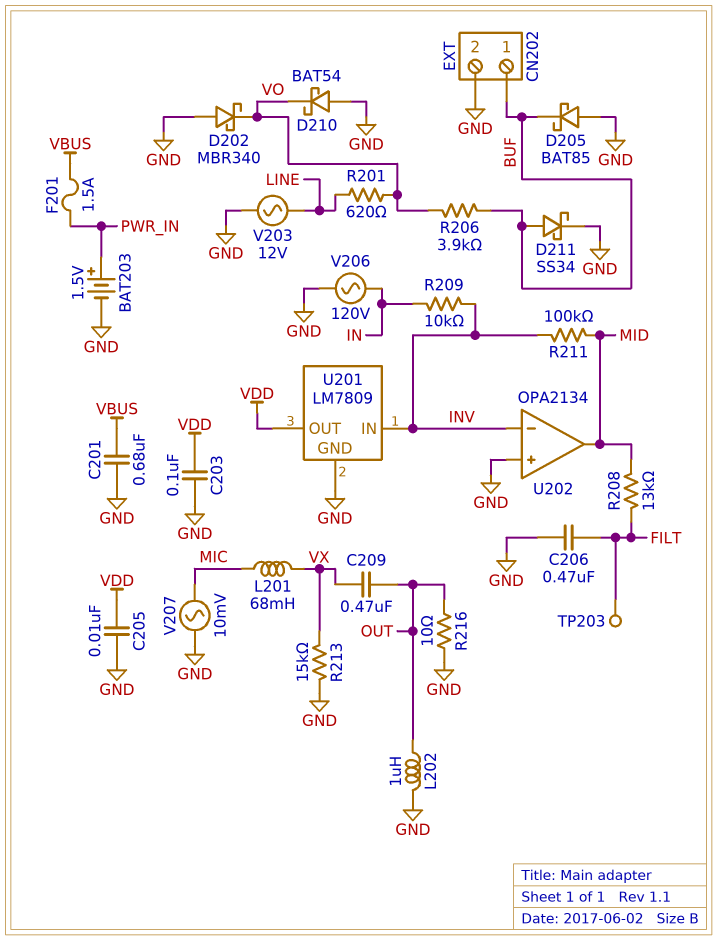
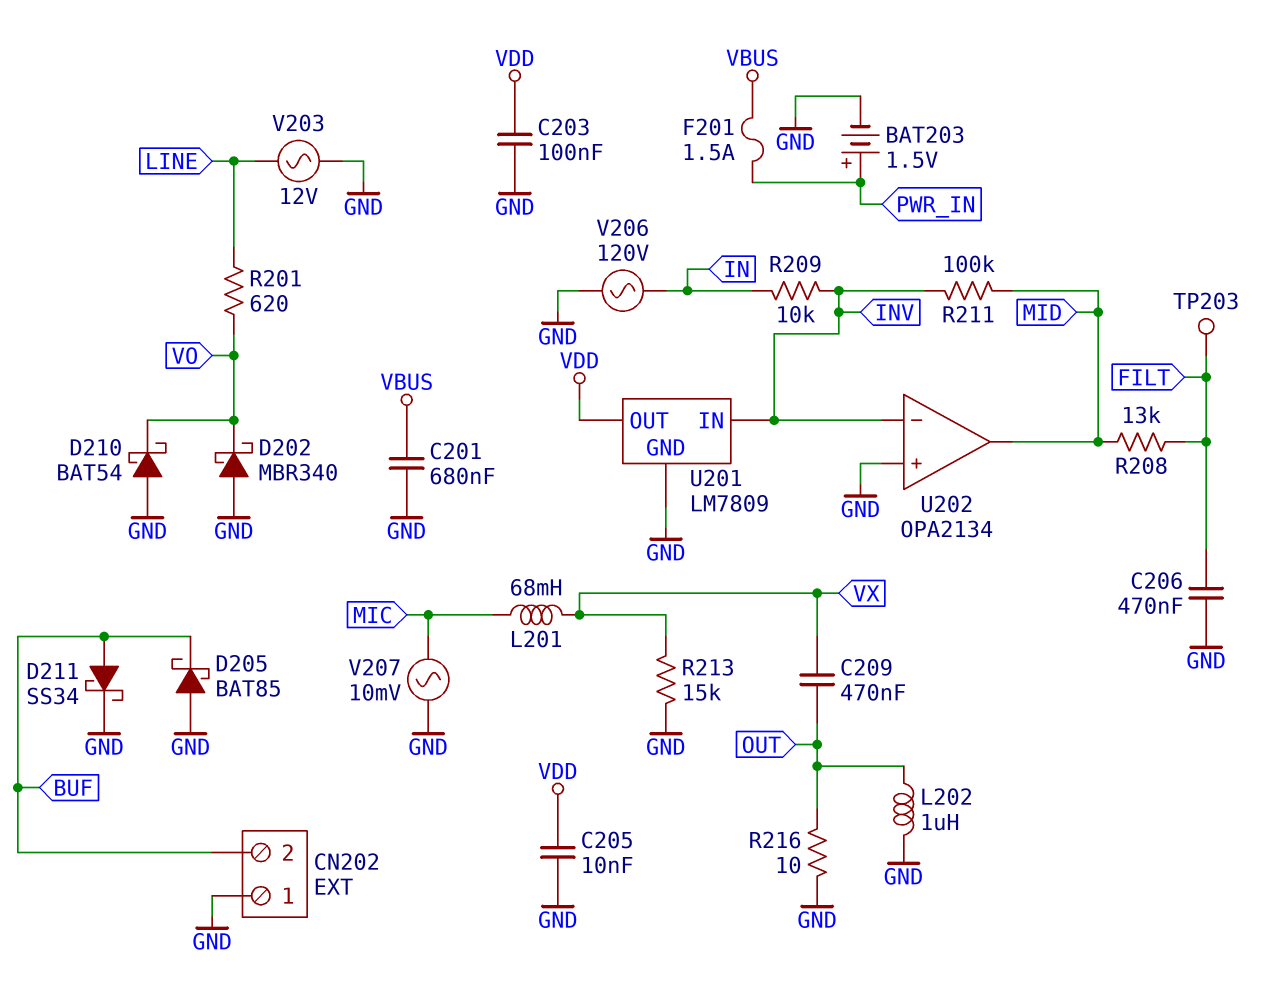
CN202 pin 1: BUF -> GND
CN202 pin 2: GND -> BUF
R206: 3.9k (BUF, VO) -> none

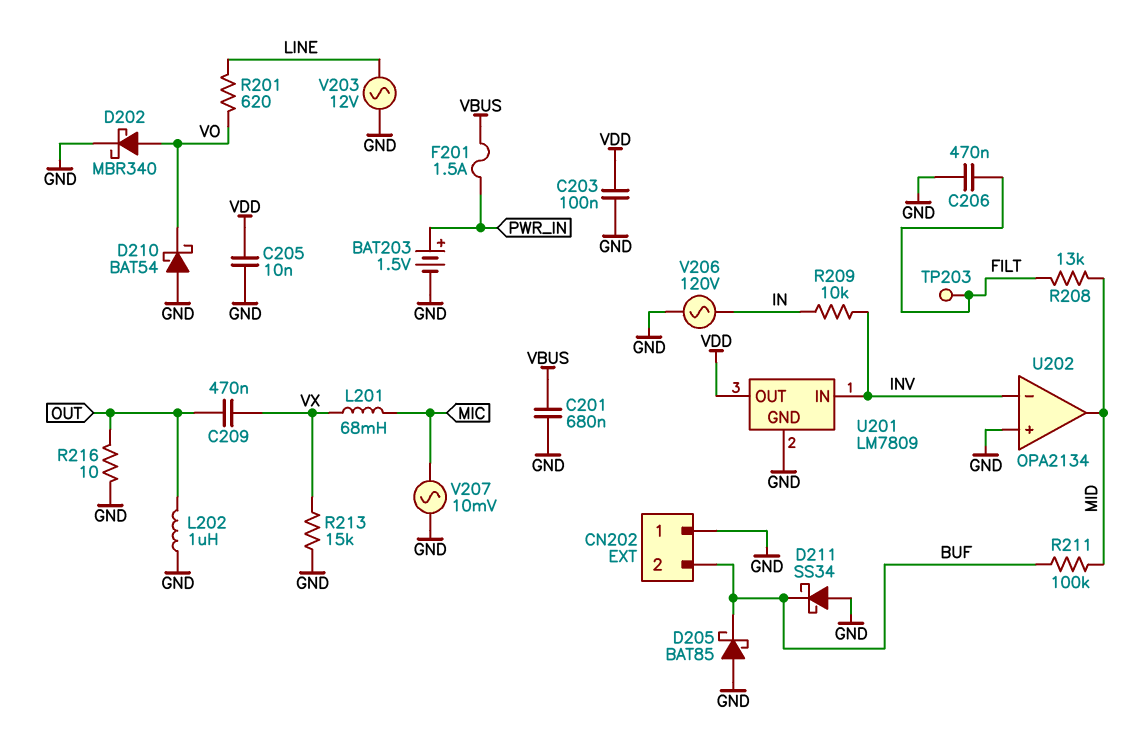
D202: schottky MBR340 (A GND, K VO) -> schottky MBR340 (A VO, K GND)
D211: schottky SS34 (A BUF, K GND) -> schottky SS34 (A GND, K BUF)
R211: 100k (INV, MID) -> 100k (BUF, MID)

